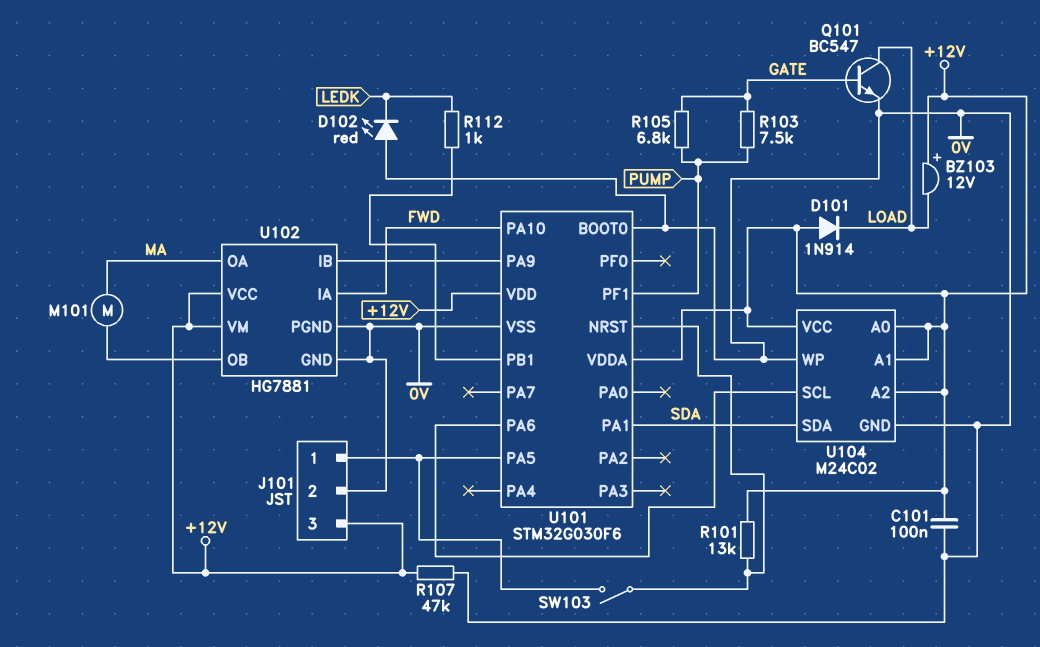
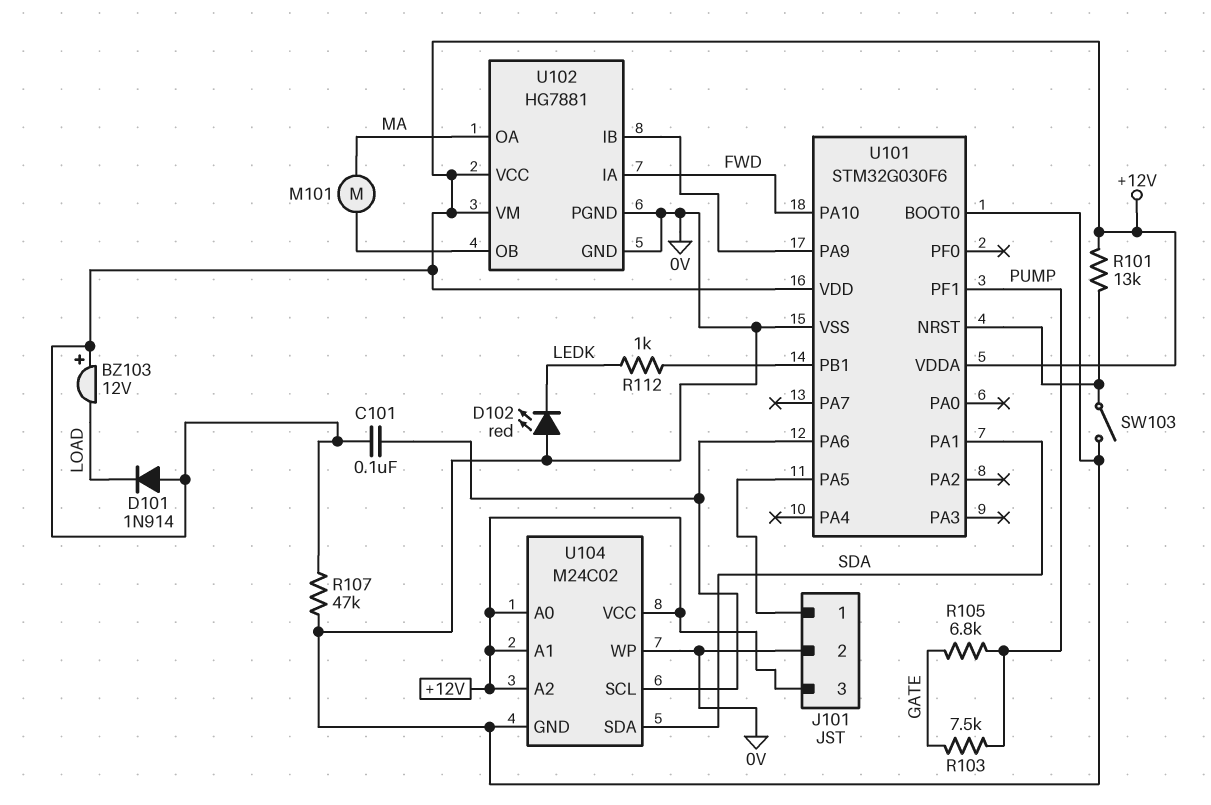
C101: 100nF (+12V, 0V) -> 100nF (+12V, U101/PA6)
Q101: NPN BC547 (B GATE, C LOAD, E 0V) -> none
SW103: switch (J101/1, U101/NRST) -> switch (0V, U101/NRST)

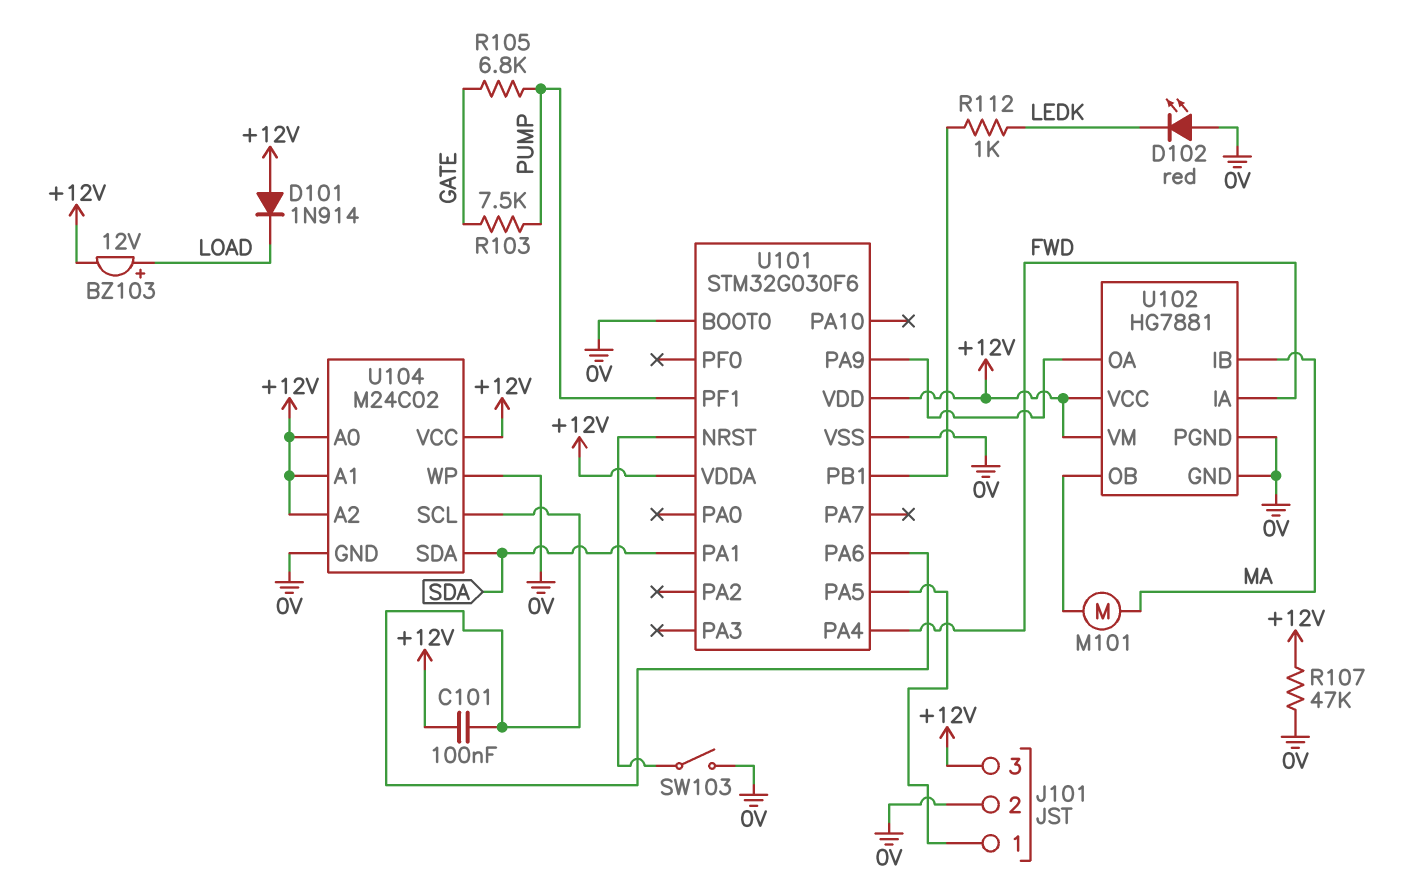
BZ103: buzzer 12V (plus +12V, minus LOAD) -> buzzer 12V (plus LOAD, minus +12V)
R101: 13k (+12V, U101/NRST) -> none
U101 pin PA4: none -> FWD
U101 pin PA10: FWD -> none
U102 pin IB: U101/PA9 -> MA
U102 pin OA: MA -> U101/PA9

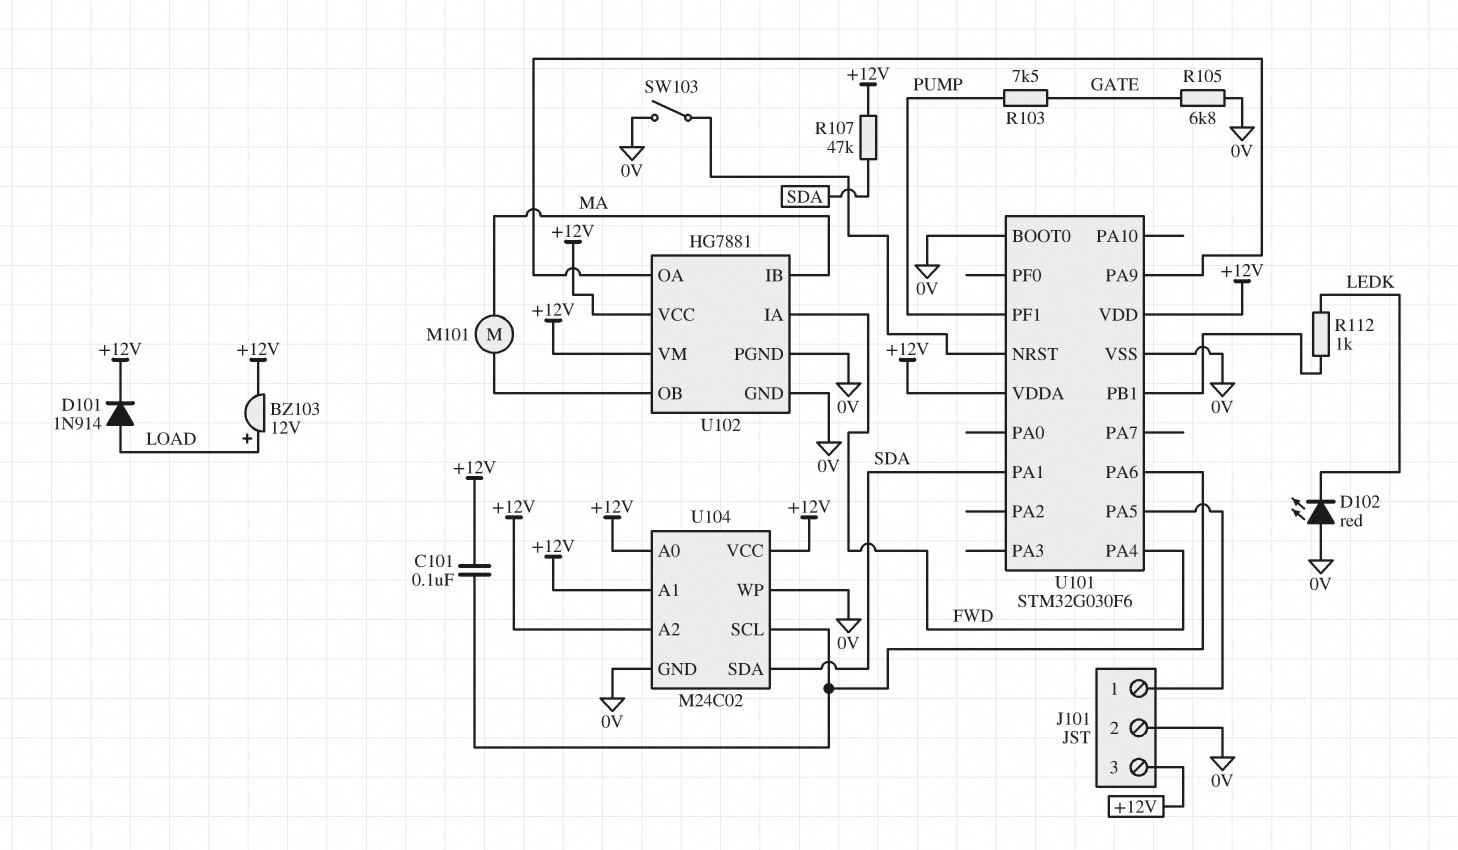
D101: diode 1N914 (A +12V, K LOAD) -> diode 1N914 (A LOAD, K +12V)
R105: 6.8k (GATE, PUMP) -> 6.8k (0V, GATE)
R107: 47k (+12V, 0V) -> 47k (+12V, SDA)

